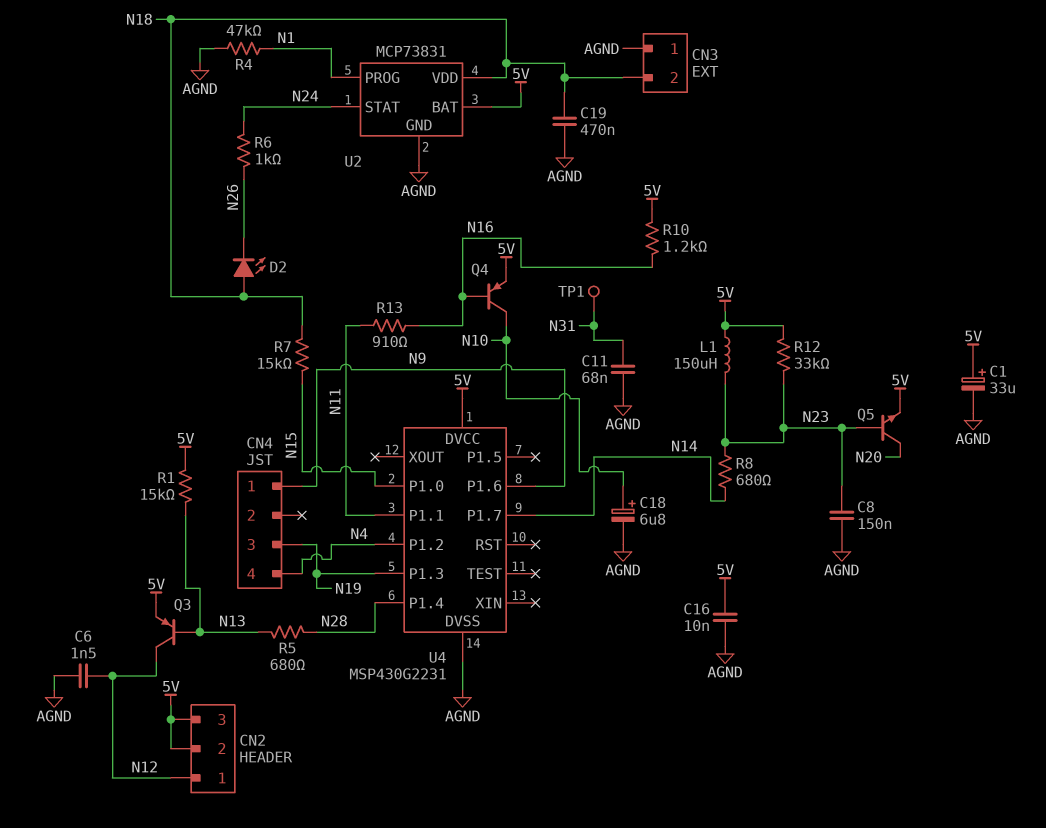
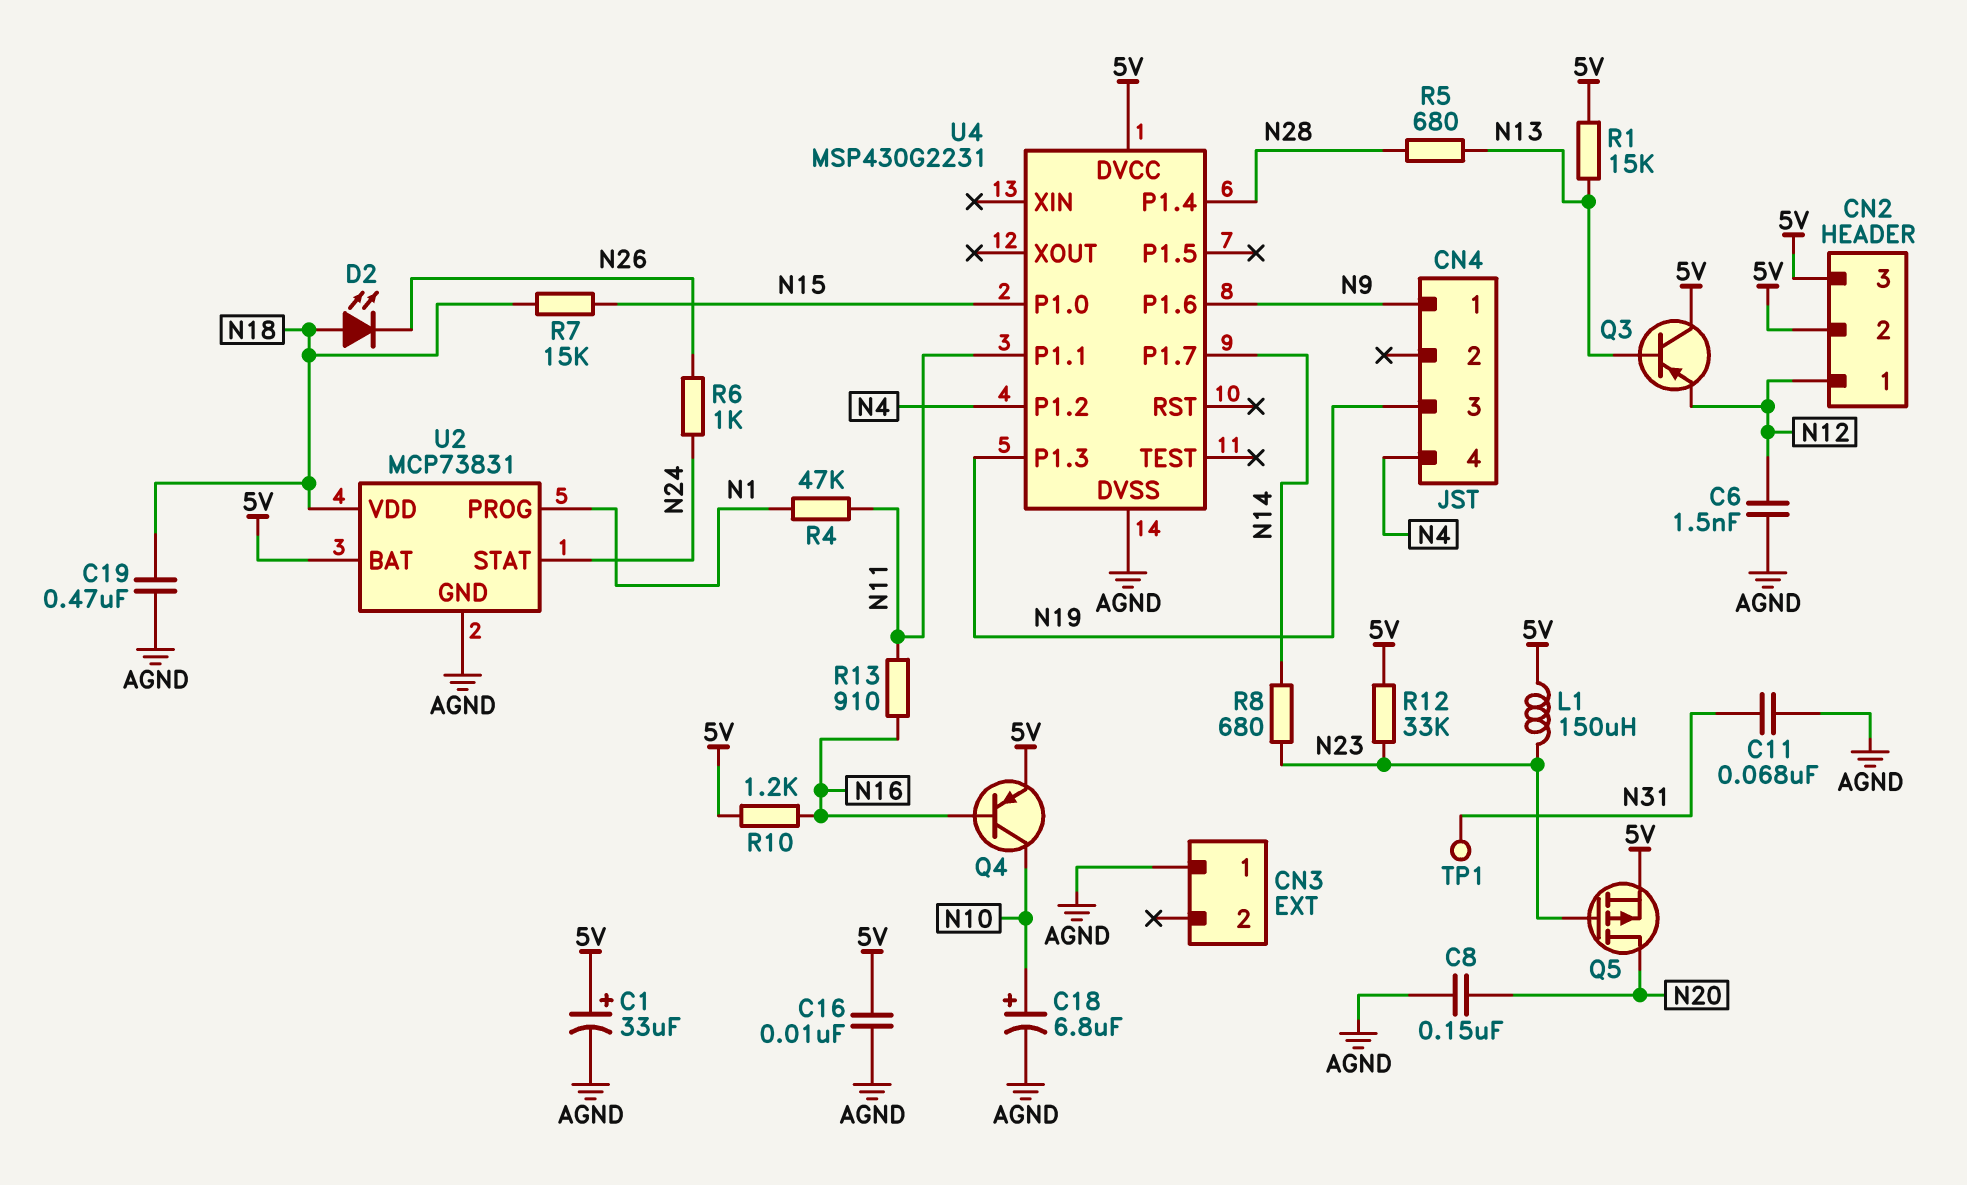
C8: 150nF (AGND, N23) -> 150nF (AGND, N20)
CN3 pin 2: N18 -> none
Q3: PNP (B N13, C N12, E 5V) -> PNP (B N13, C 5V, E N12)
Q5: NPN (B N23, C N20, E 5V) -> PMOS (G N23, D N20, S 5V)
R4: 47k (AGND, N1) -> 47k (N1, N11)

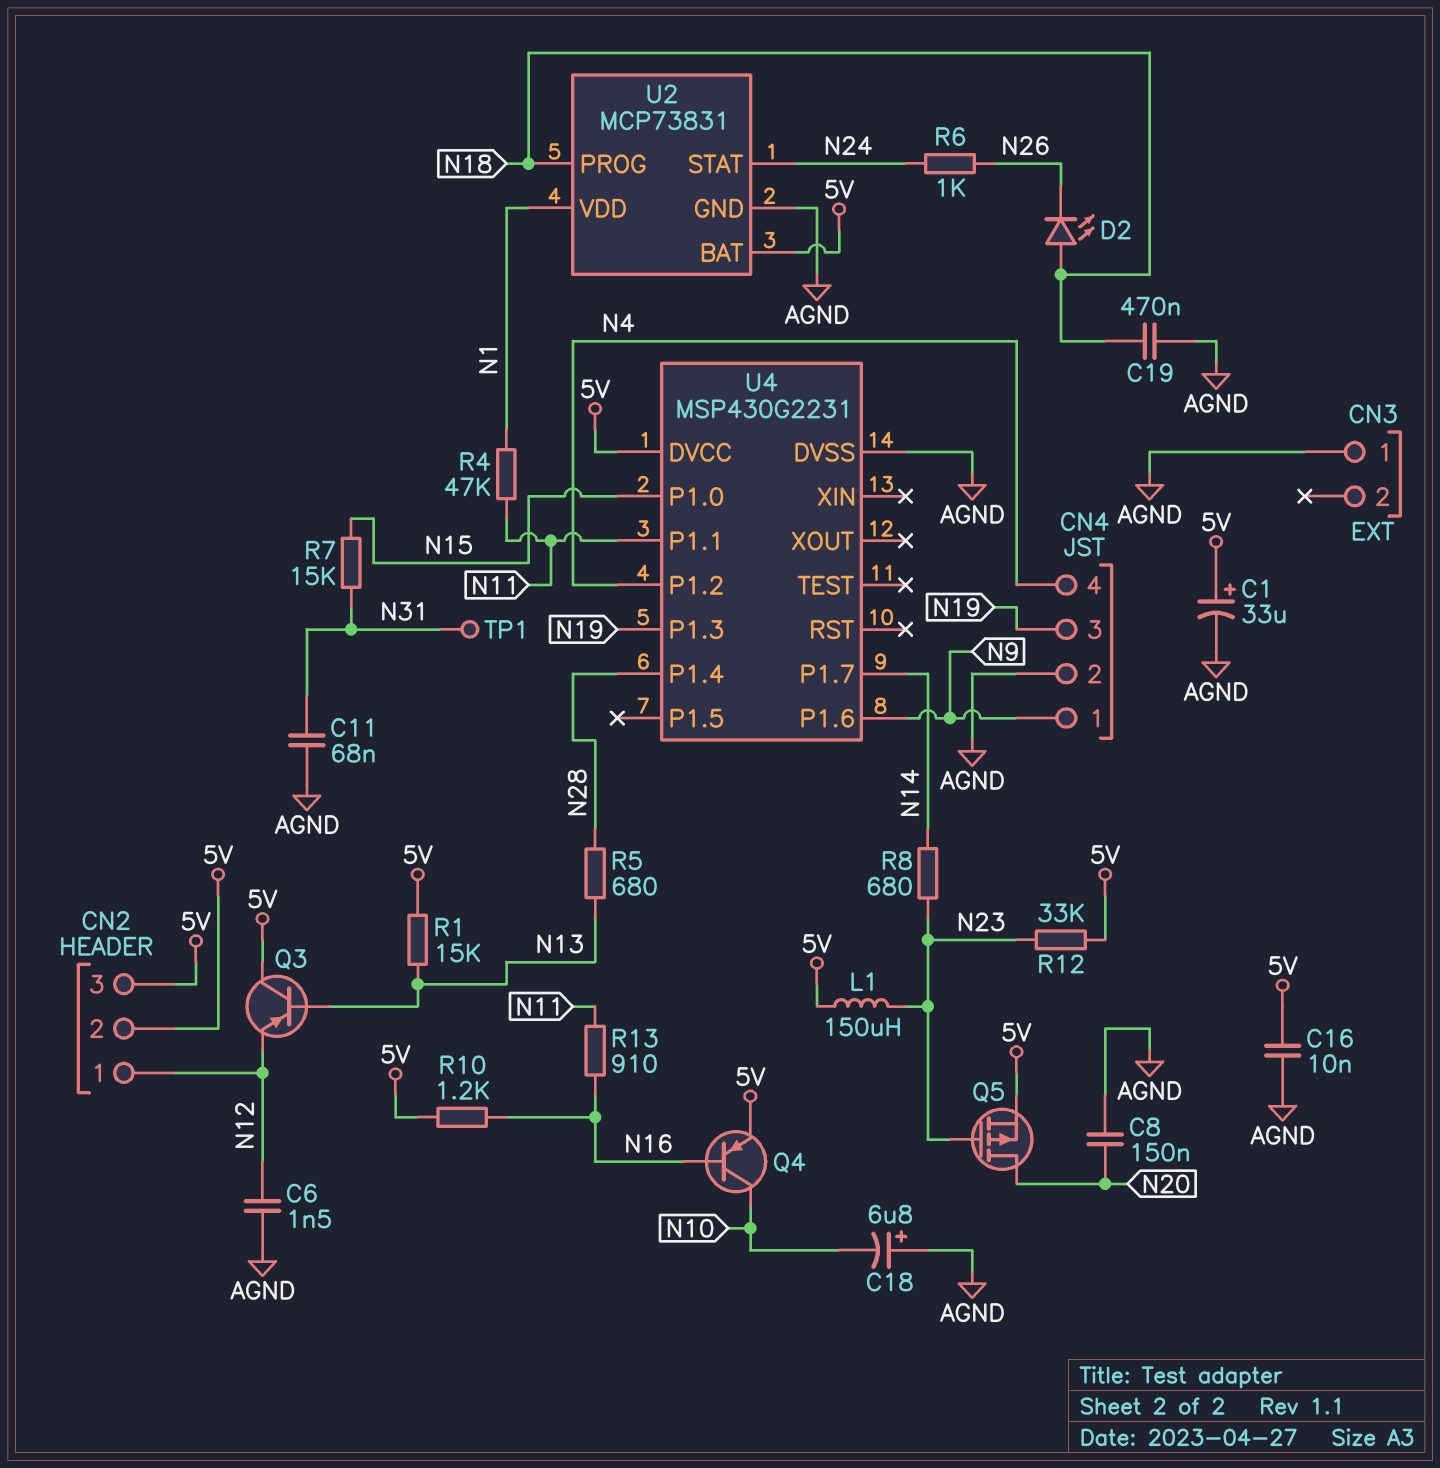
C18: 6.8uF (plus N10, minus AGND) -> 6.8uF (plus AGND, minus N10)
CN4 pin 2: none -> AGND
R7: 15k (N15, N18) -> 15k (N15, N31)
U2 pin PROG: N1 -> N18
U2 pin VDD: N18 -> N1

